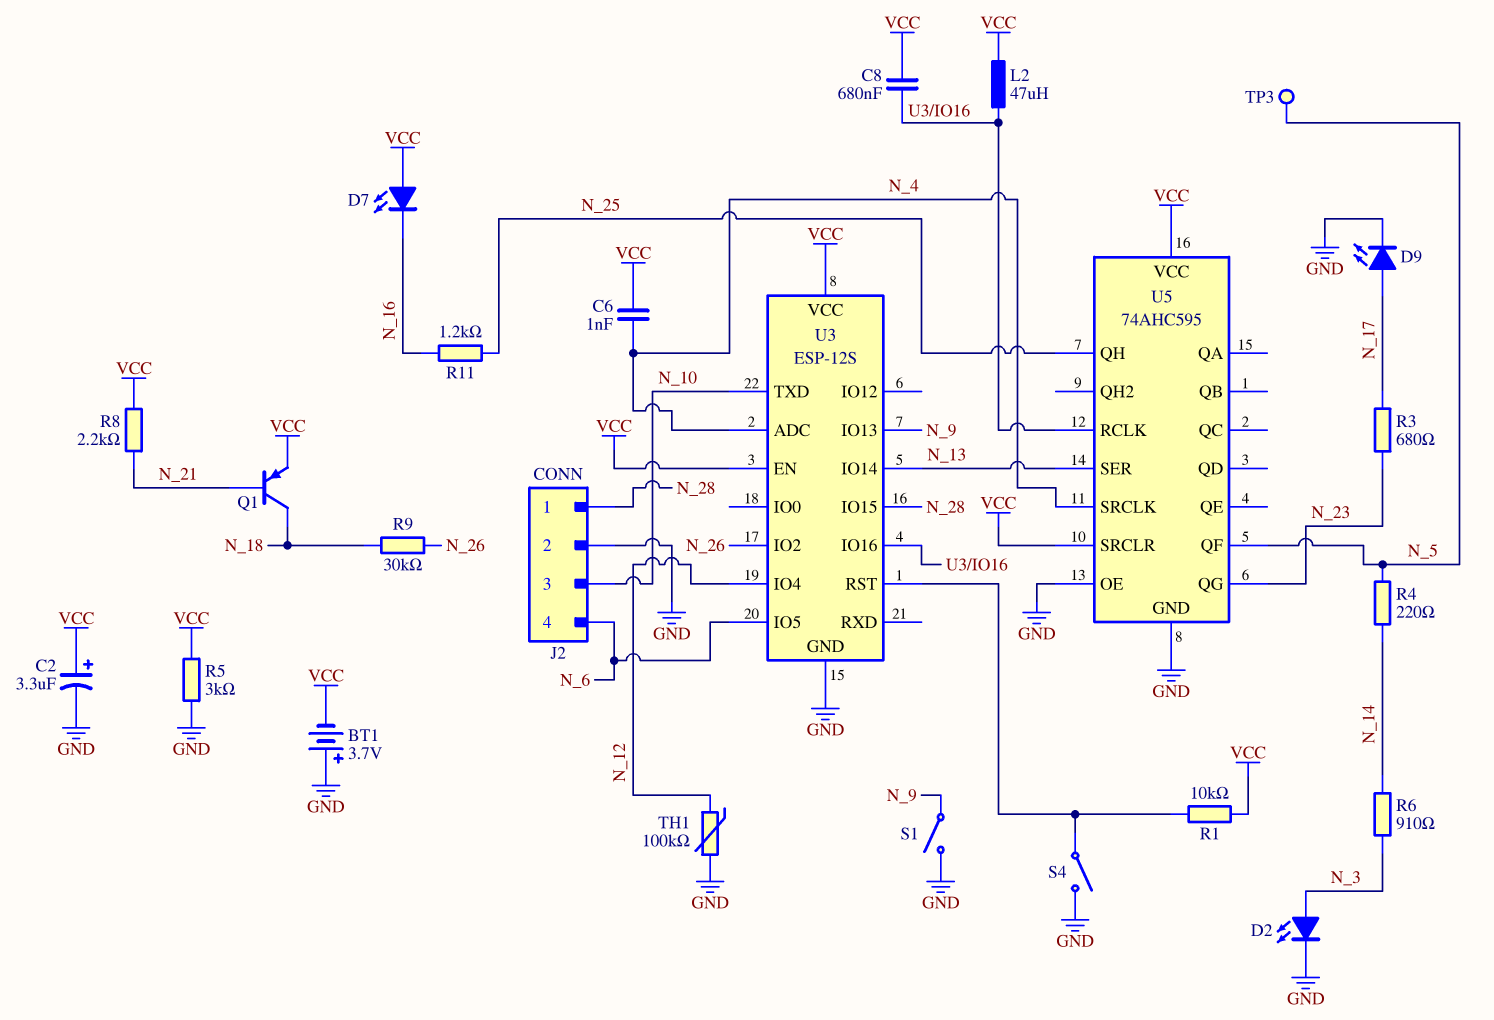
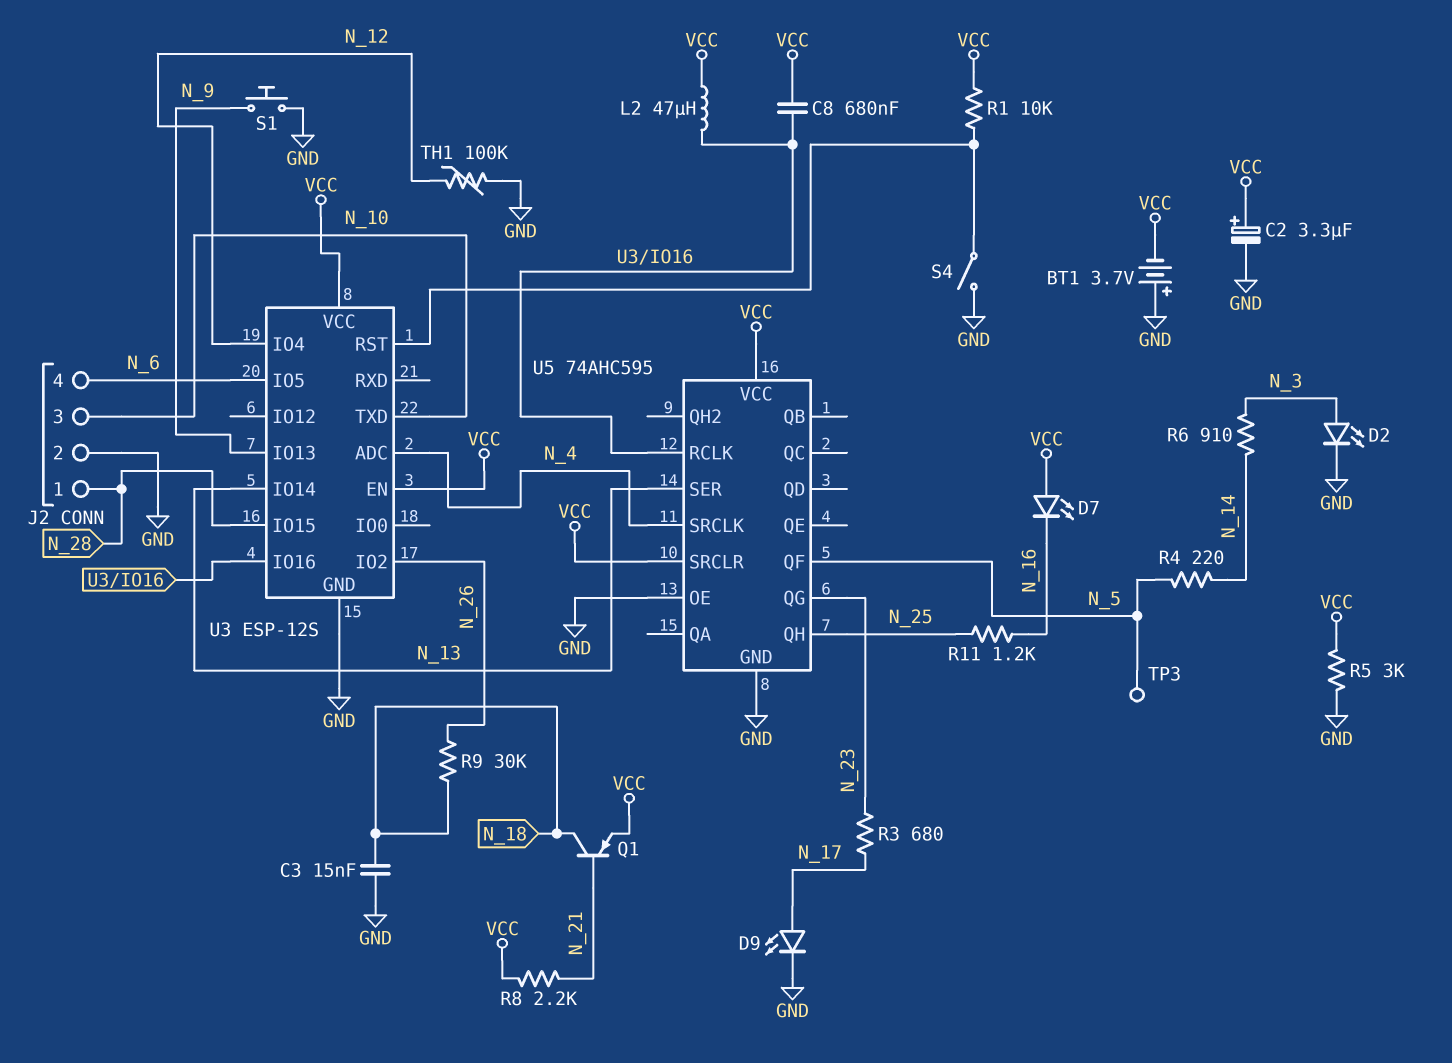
C3: none -> 15nF (GND, N_18)
C6: 1nF (N_4, VCC) -> none
S1: switch (GND, N_9) -> button (GND, N_9)

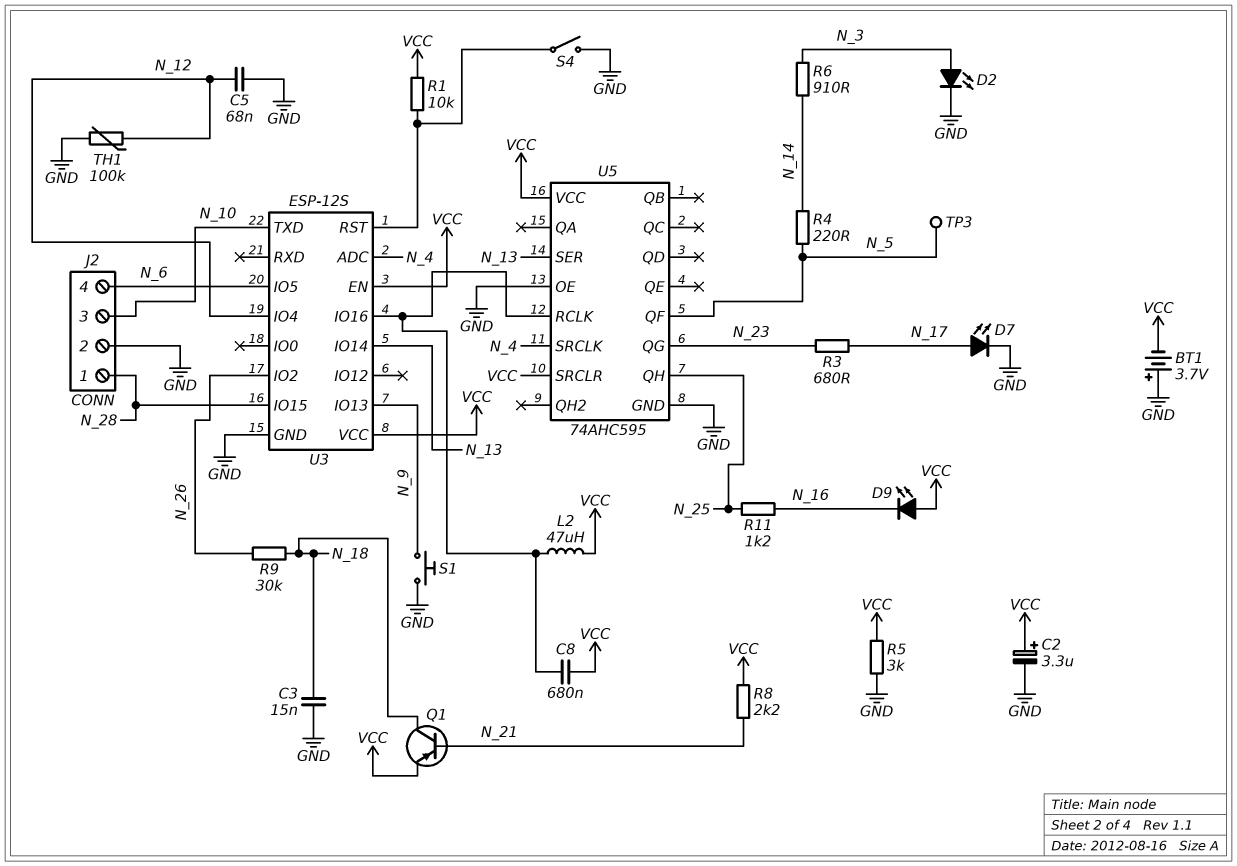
C5: none -> 68nF (GND, N_12)
D7: LED (A VCC, K N_16) -> LED (A N_17, K GND)
D9: LED (A N_17, K GND) -> LED (A VCC, K N_16)

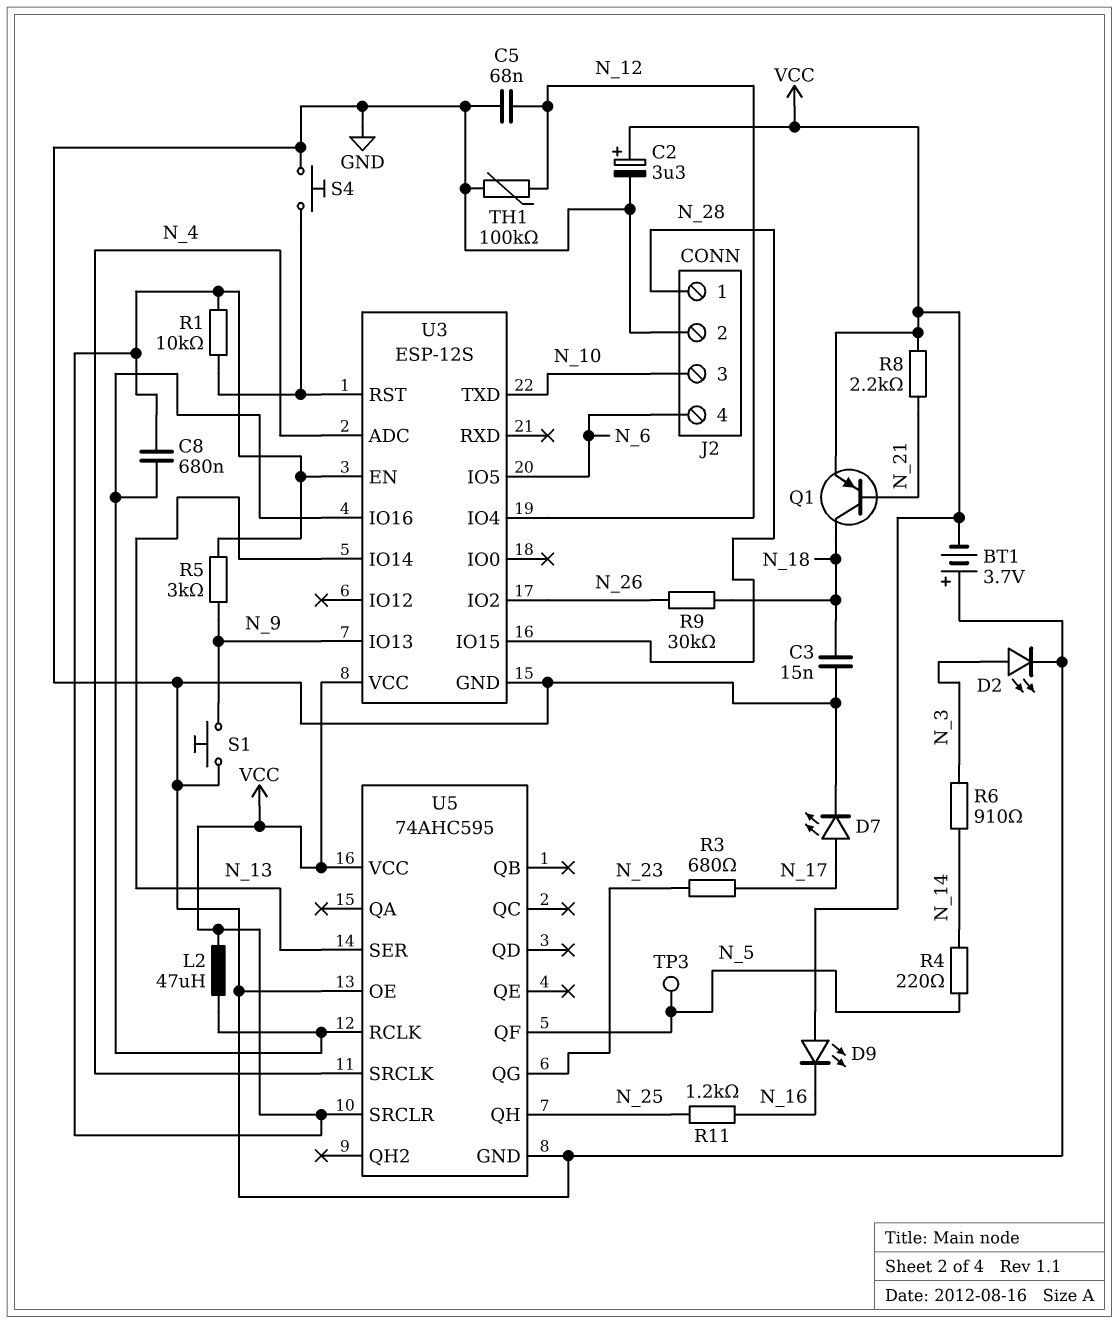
R5: 3k (GND, VCC) -> 3k (N_9, VCC)
S4: switch (GND, U3/RST) -> button (GND, U3/RST)

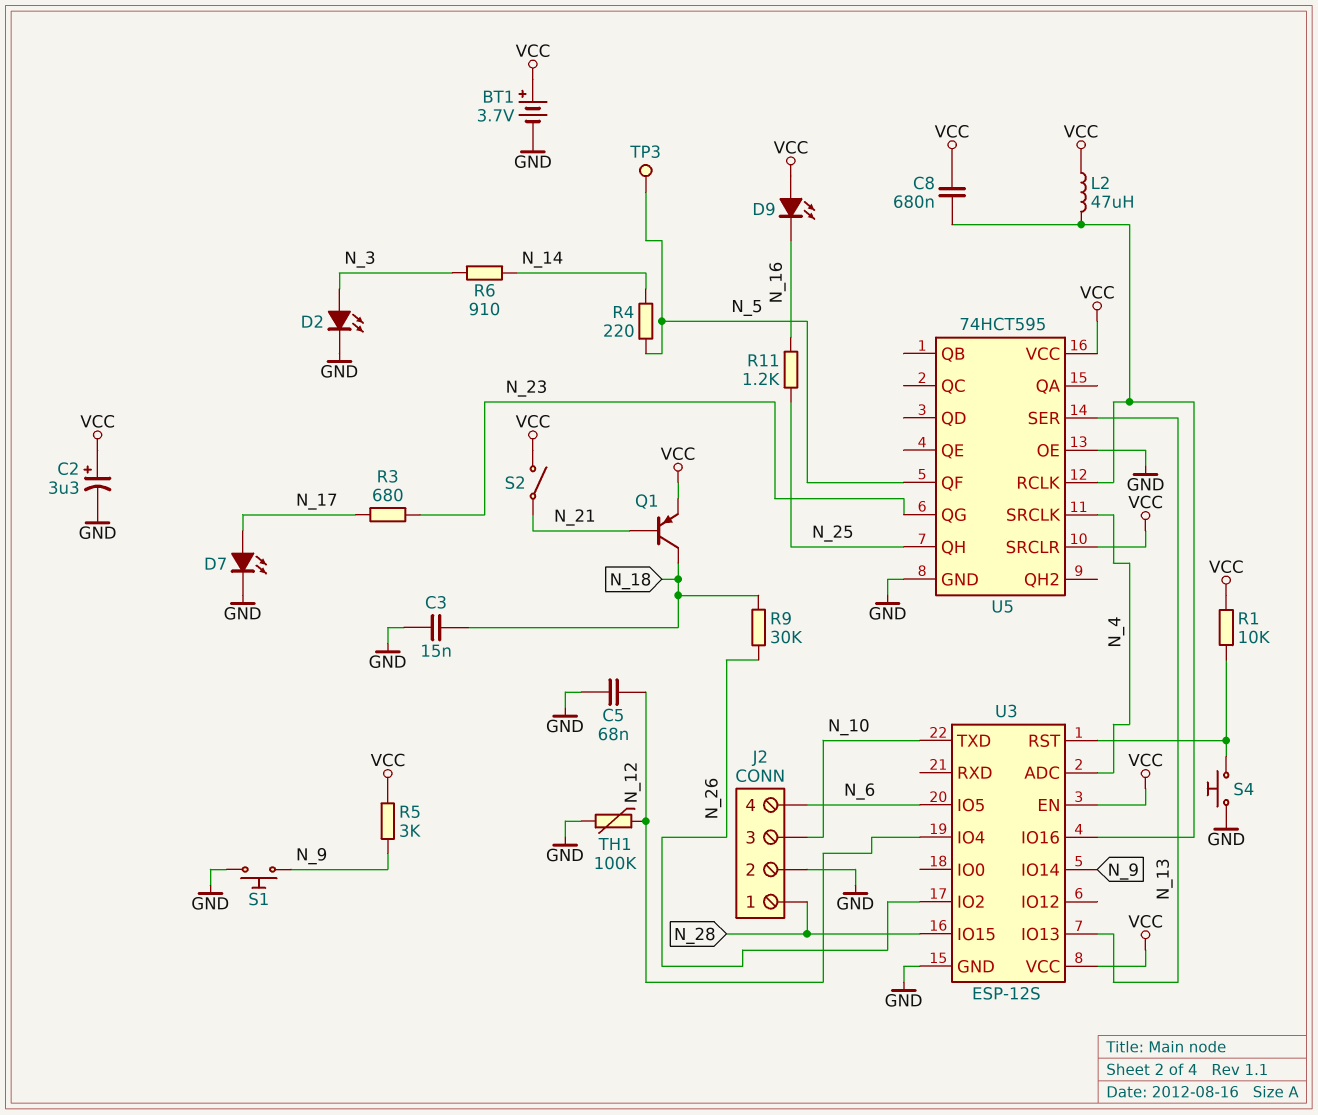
BT1: 3.7V (plus GND, minus VCC) -> 3.7V (plus VCC, minus GND)
R8: 2.2k (N_21, VCC) -> none
S2: none -> switch (N_21, VCC)
U3 pin IO13: N_9 -> N_13
U3 pin IO14: N_13 -> N_9
U5: 74AHC595 -> 74HCT595

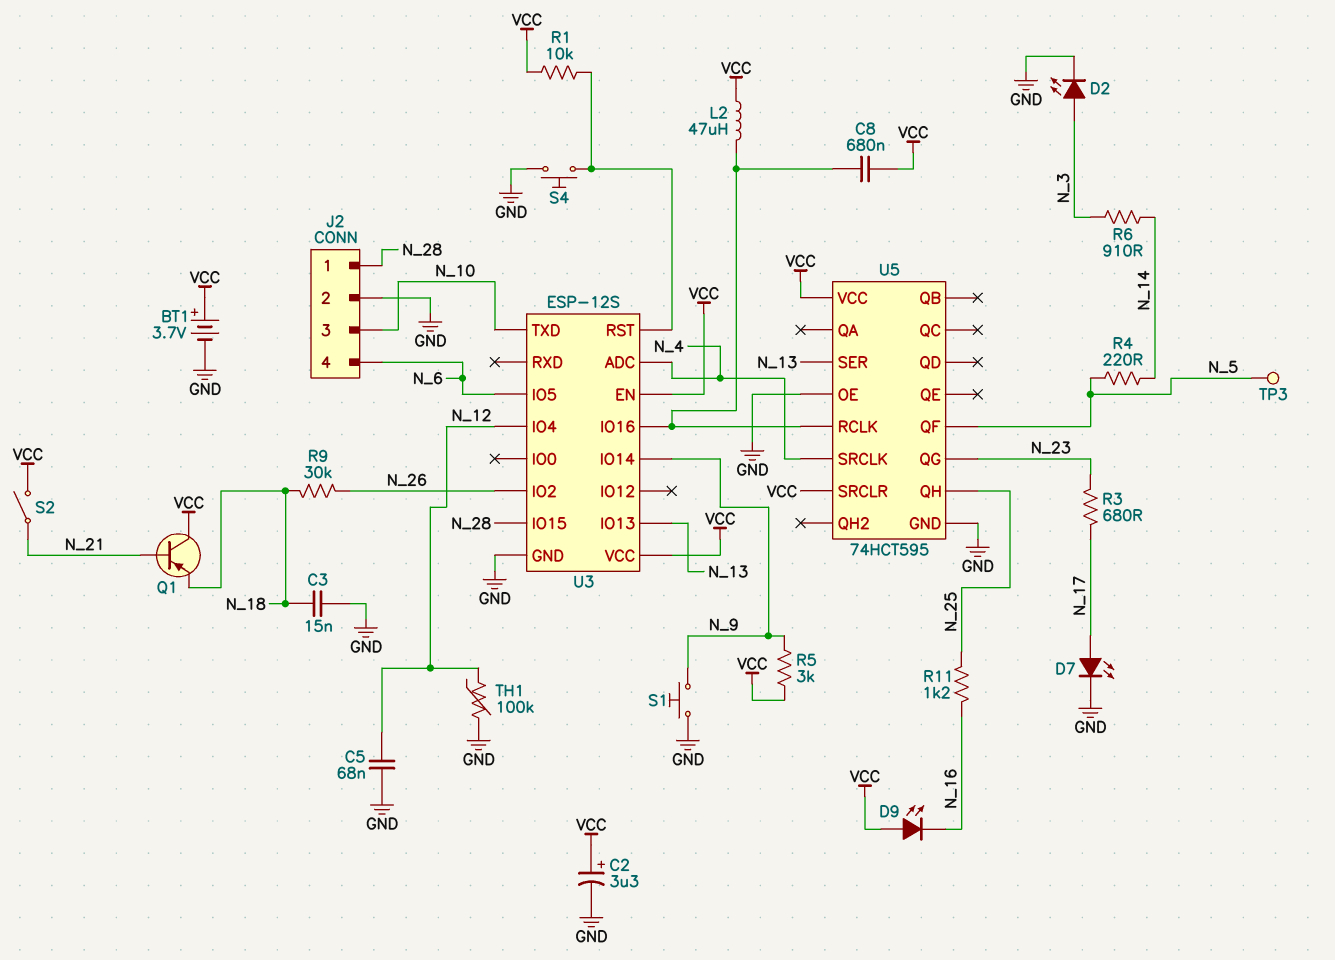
Q1: PNP (B N_21, C N_18, E VCC) -> PNP (B N_21, C VCC, E N_18)

